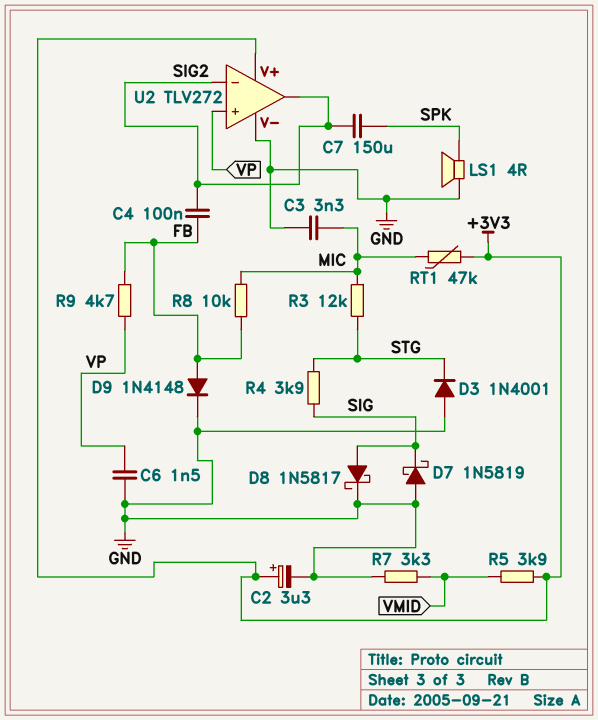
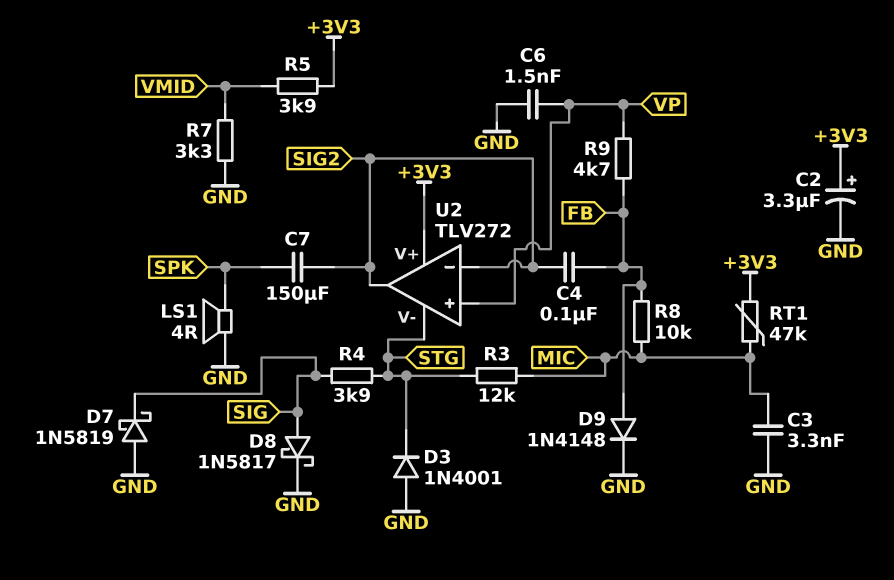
U2 pin V-: GND -> STG

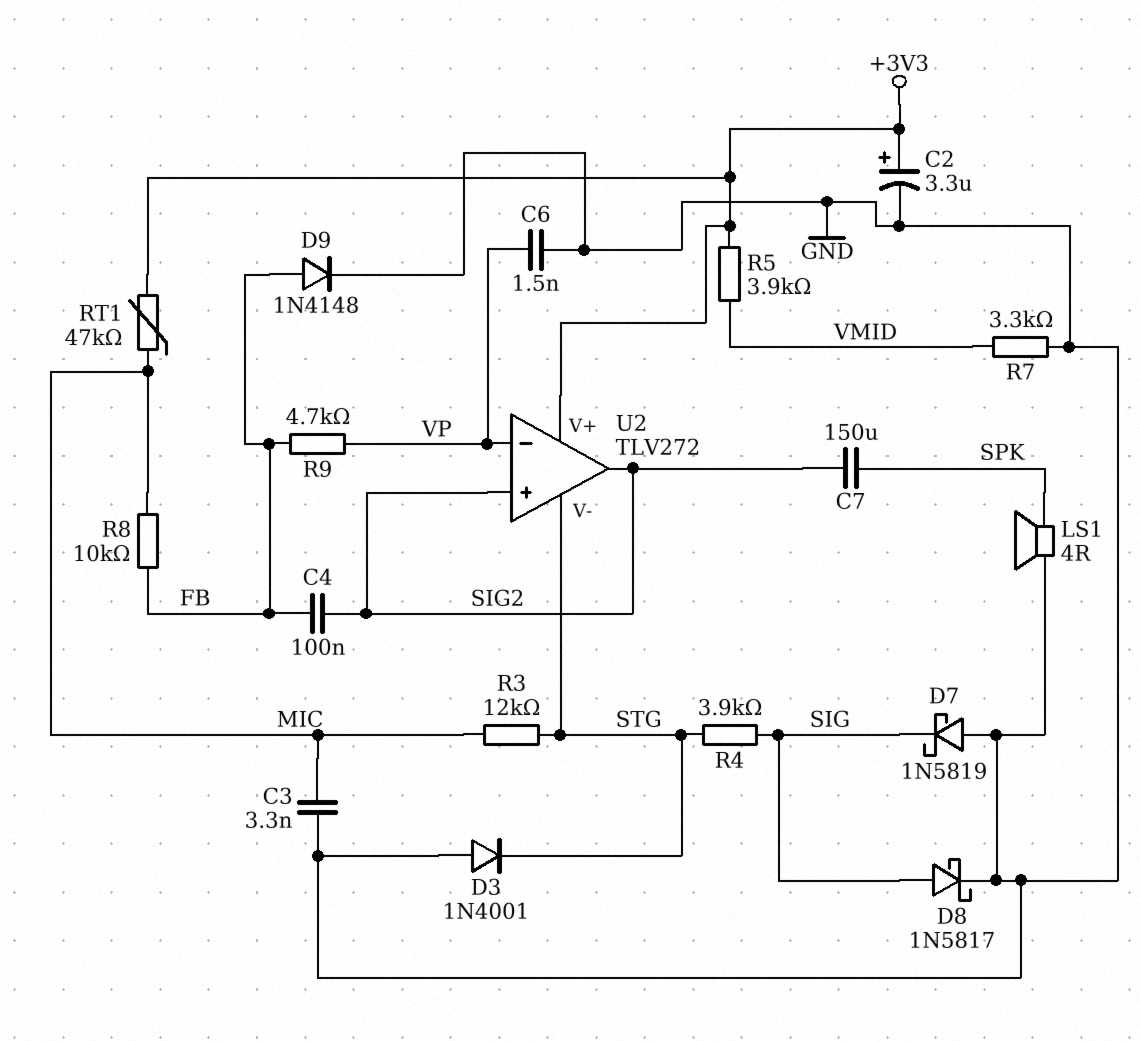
U2 pin in+: VP -> SIG2
U2 pin in-: SIG2 -> VP

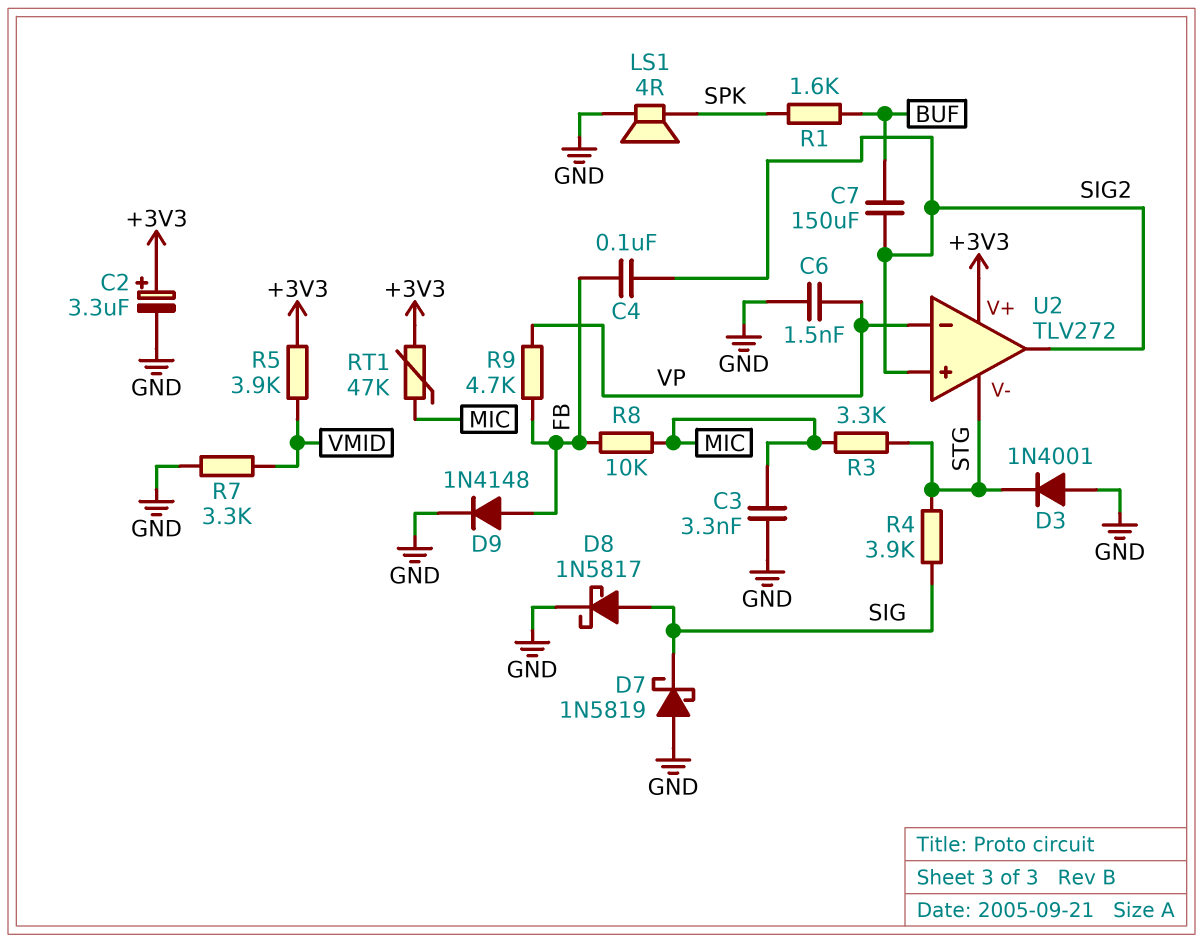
C7: 150uF (SIG2, SPK) -> 150uF (BUF, SIG2)
R1: none -> 1.6k (BUF, SPK)
R3: 12k (MIC, STG) -> 3.3k (MIC, STG)

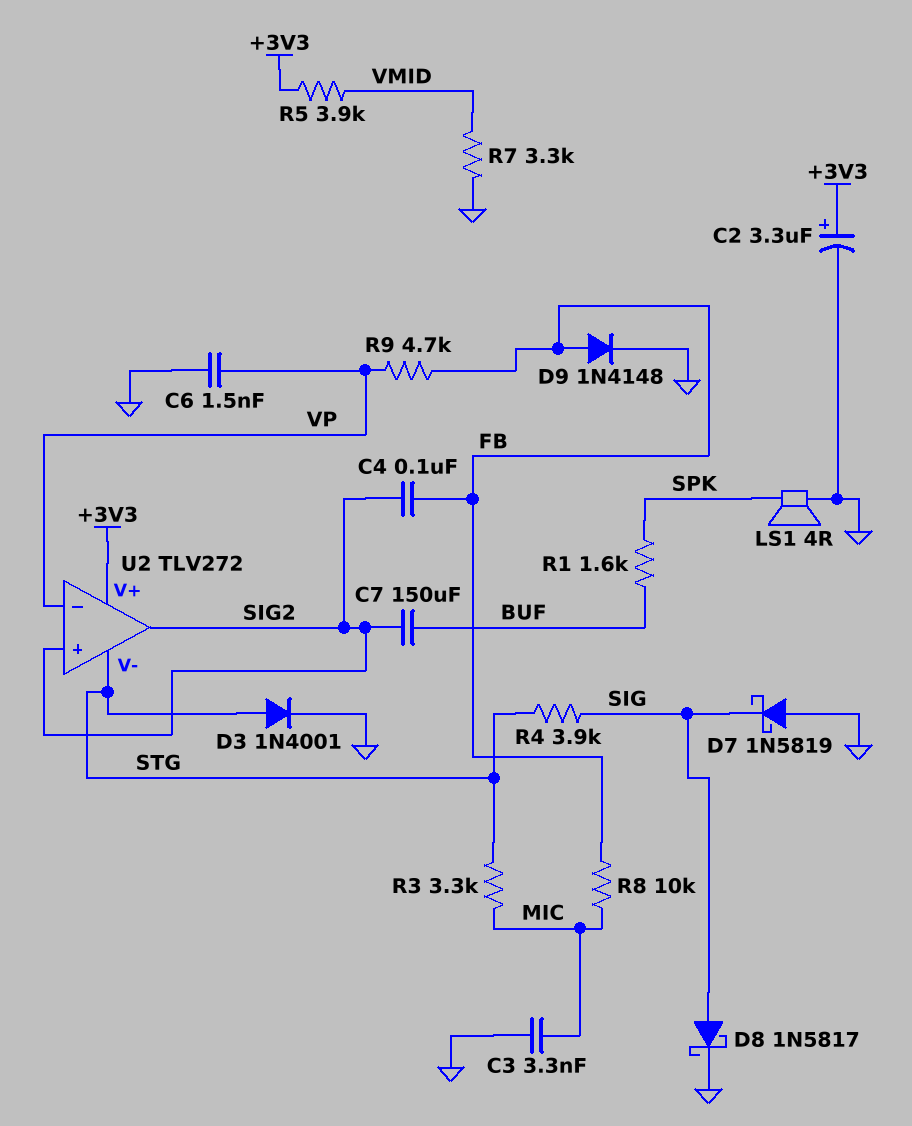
D3: diode 1N4001 (A GND, K STG) -> diode 1N4001 (A STG, K GND)
RT1: 47k (+3V3, MIC) -> none

